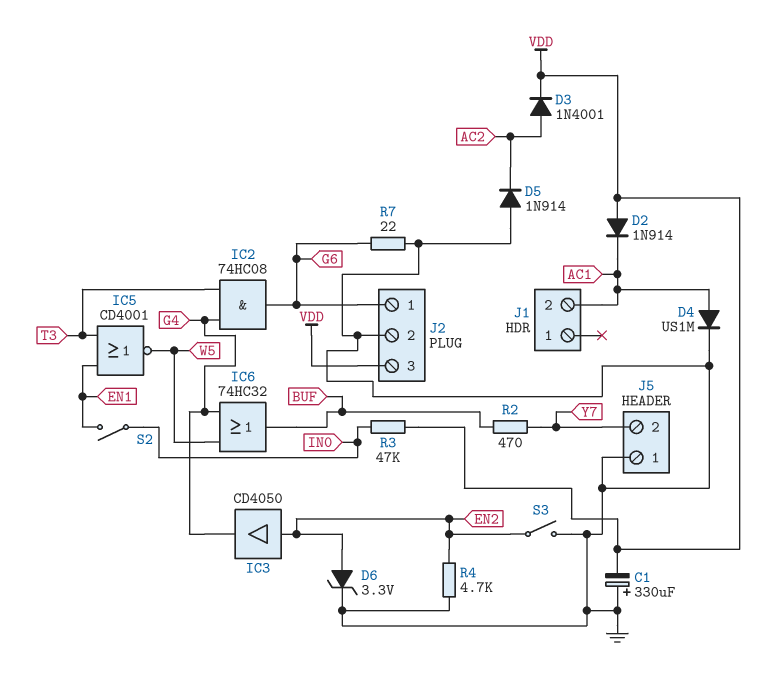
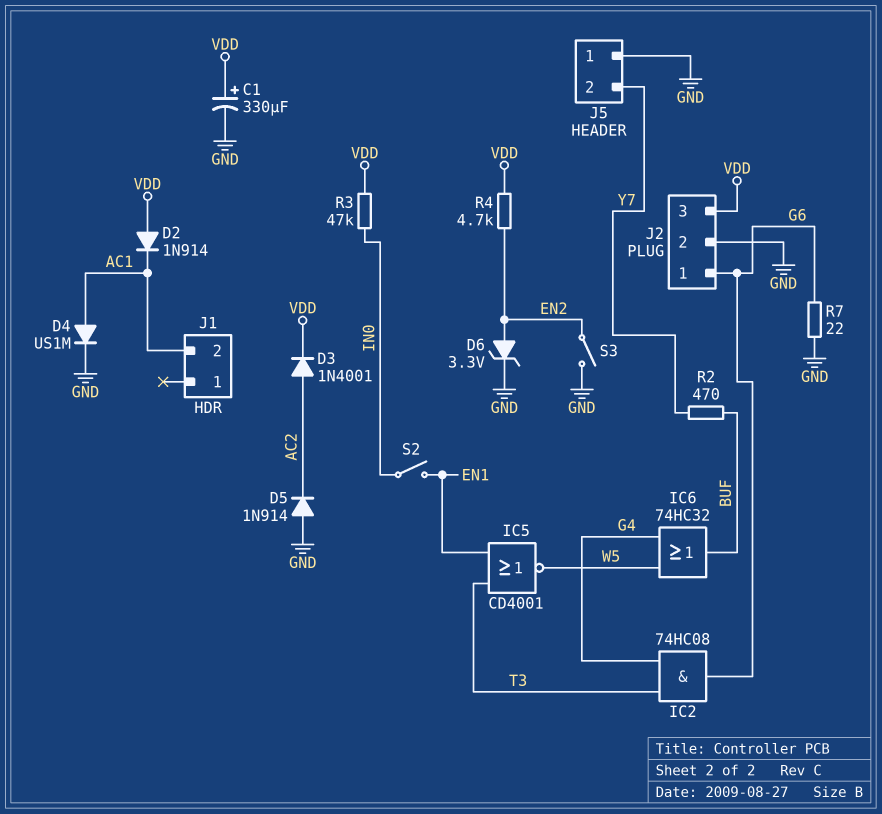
C1: 330uF (plus GND, minus VDD) -> 330uF (plus VDD, minus GND)
IC3: buffer CD4050 (in EN2, out G4) -> none
R4: 4.7k (EN2, GND) -> 4.7k (EN2, VDD)

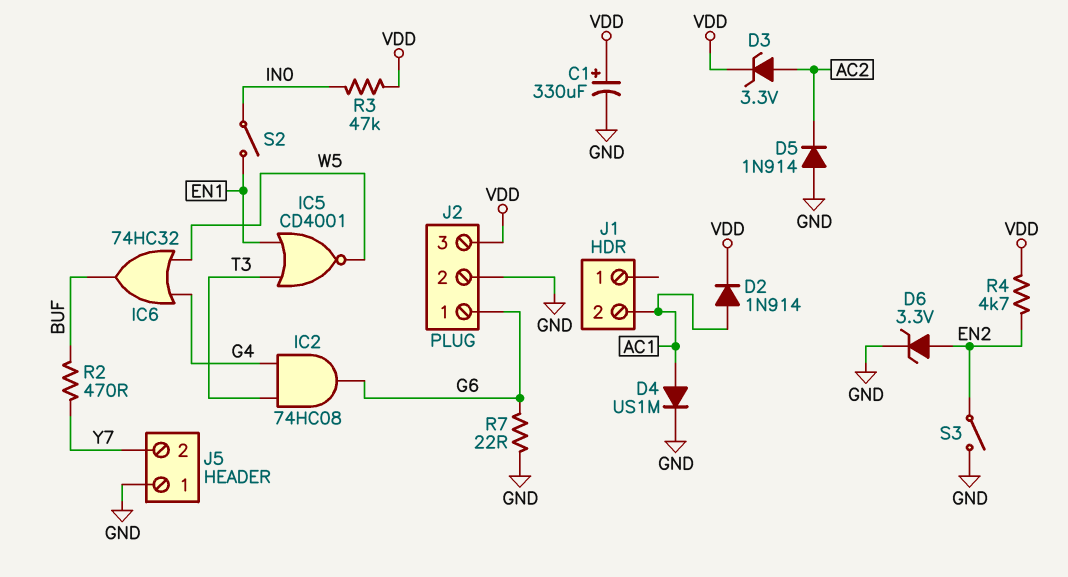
D2: diode 1N914 (A VDD, K AC1) -> diode 1N914 (A AC1, K VDD)
D3: diode 1N4001 (A AC2, K VDD) -> zener 3.3V (A AC2, K VDD)

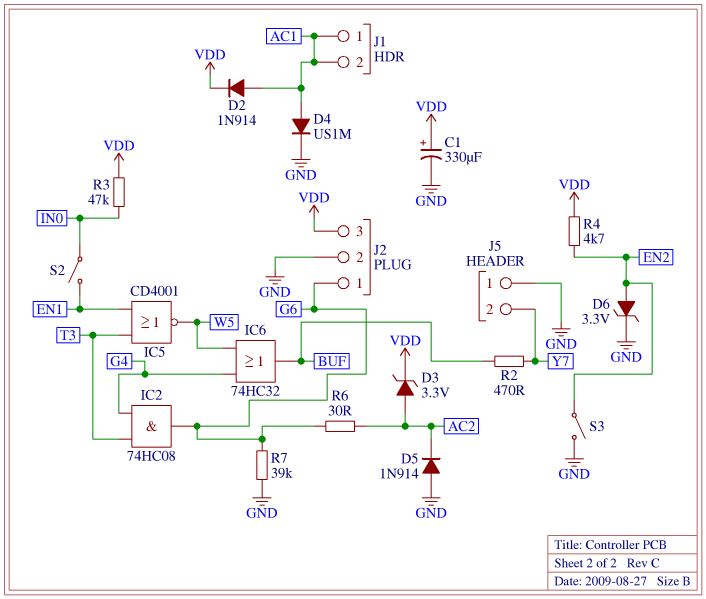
J1 pin 1: none -> AC1
R6: none -> 30 (AC2, G6)
R7: 22 (G6, GND) -> 39k (G6, GND)

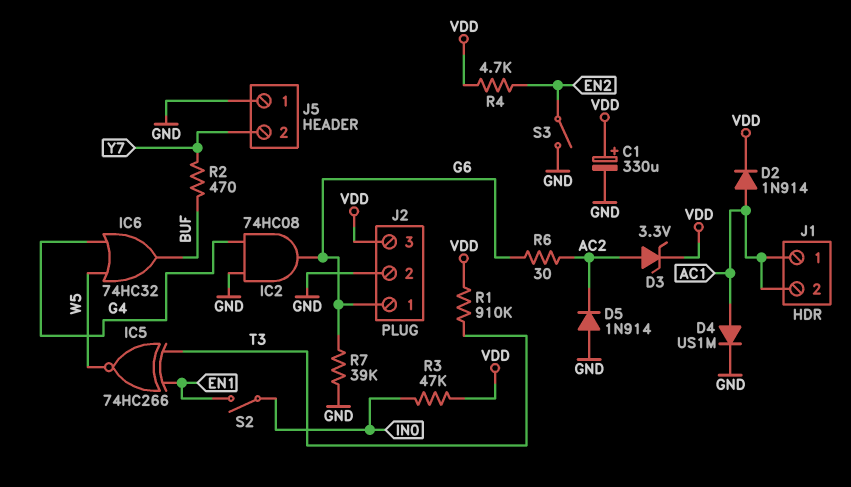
D6: zener 3.3V (A EN2, K GND) -> none
IC2: AND 74HC08 (in G4, in T3, out G6) -> AND 74HC08 (in G4, in GND, out G6)
IC5: NOR CD4001 (in EN1, in T3, out W5) -> XNOR 74HC266 (in EN1, in T3, out W5)
R1: none -> 910k (T3, VDD)

